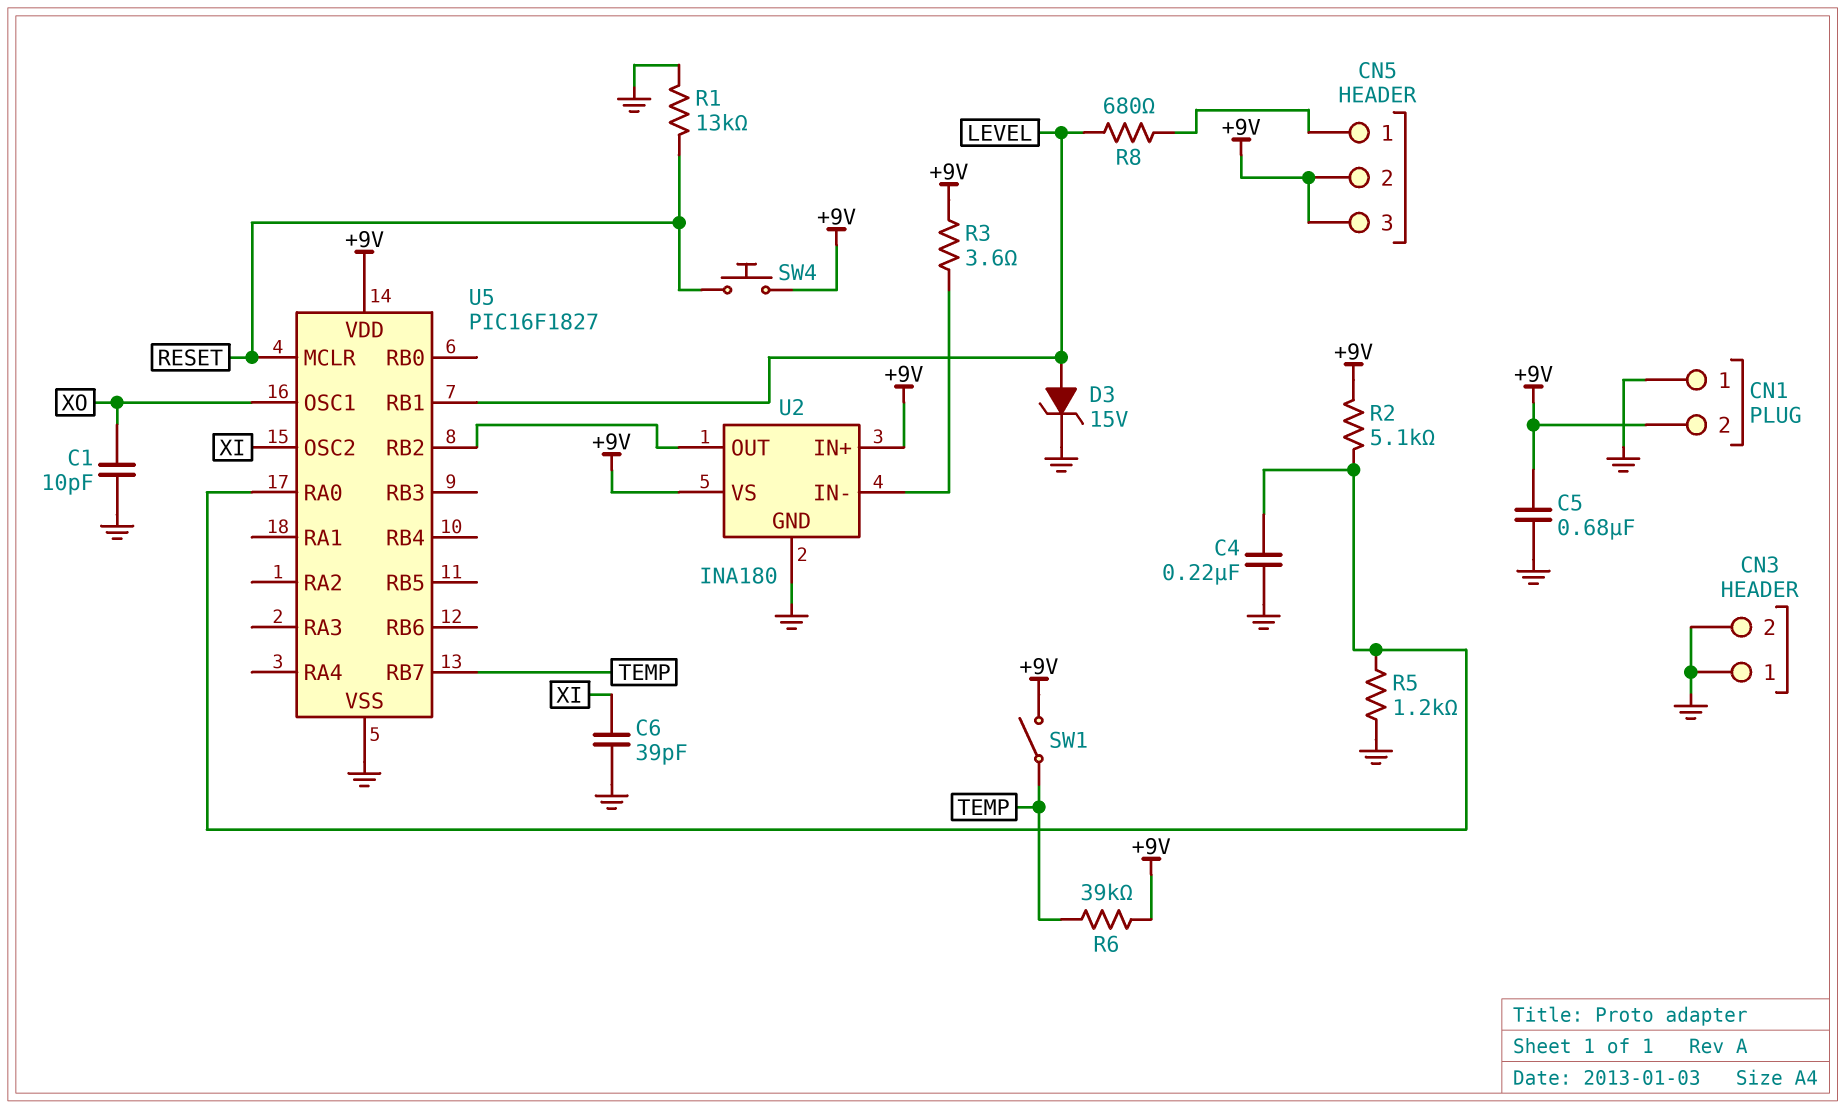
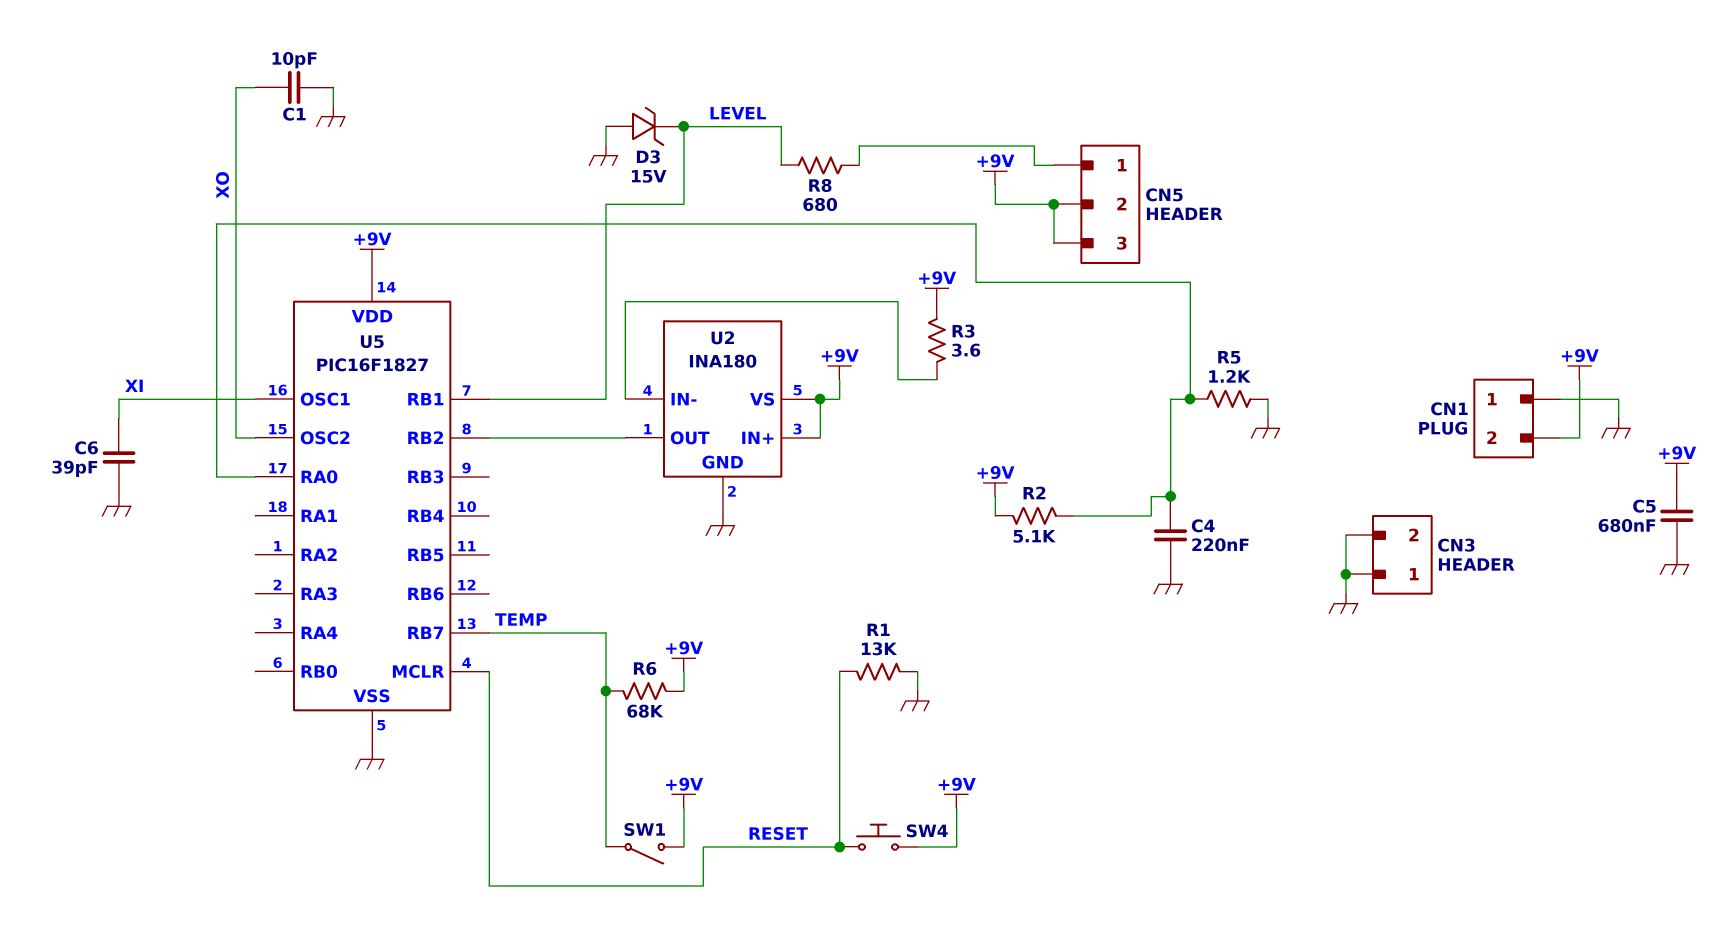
D3: zener 15V (A LEVEL, K GND) -> zener 15V (A GND, K LEVEL)
R6: 39k (+9V, TEMP) -> 68k (+9V, TEMP)
U5 pin OSC1: XO -> XI
U5 pin OSC2: XI -> XO

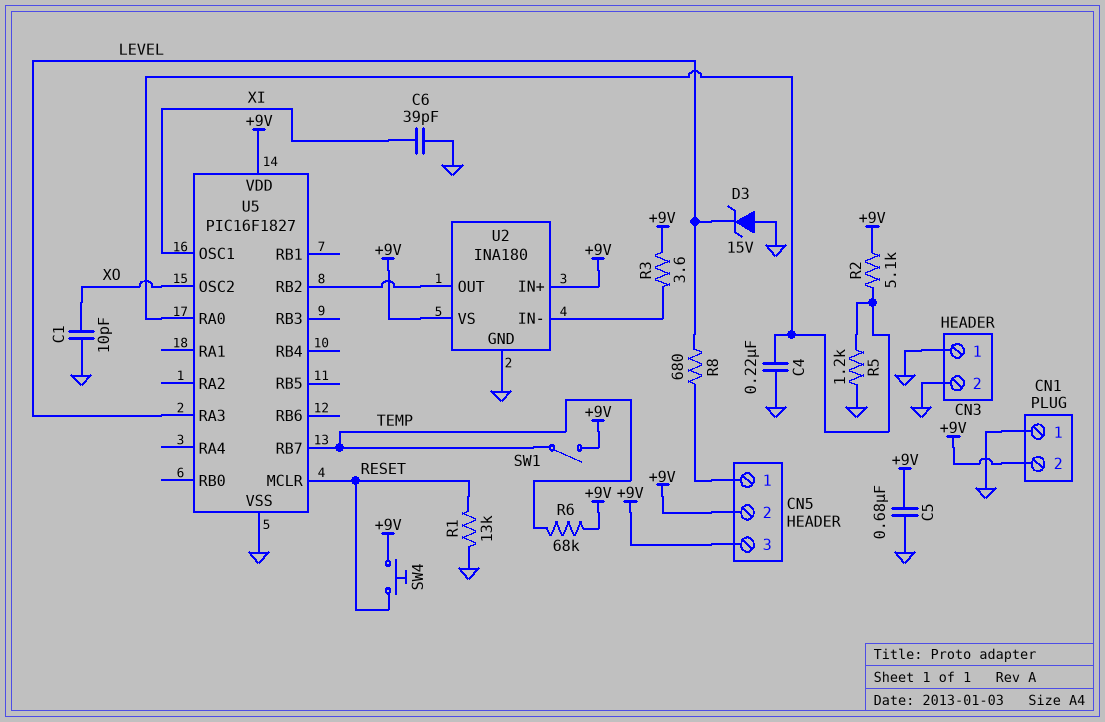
U5 pin RA3: none -> LEVEL
U5 pin RB1: LEVEL -> none

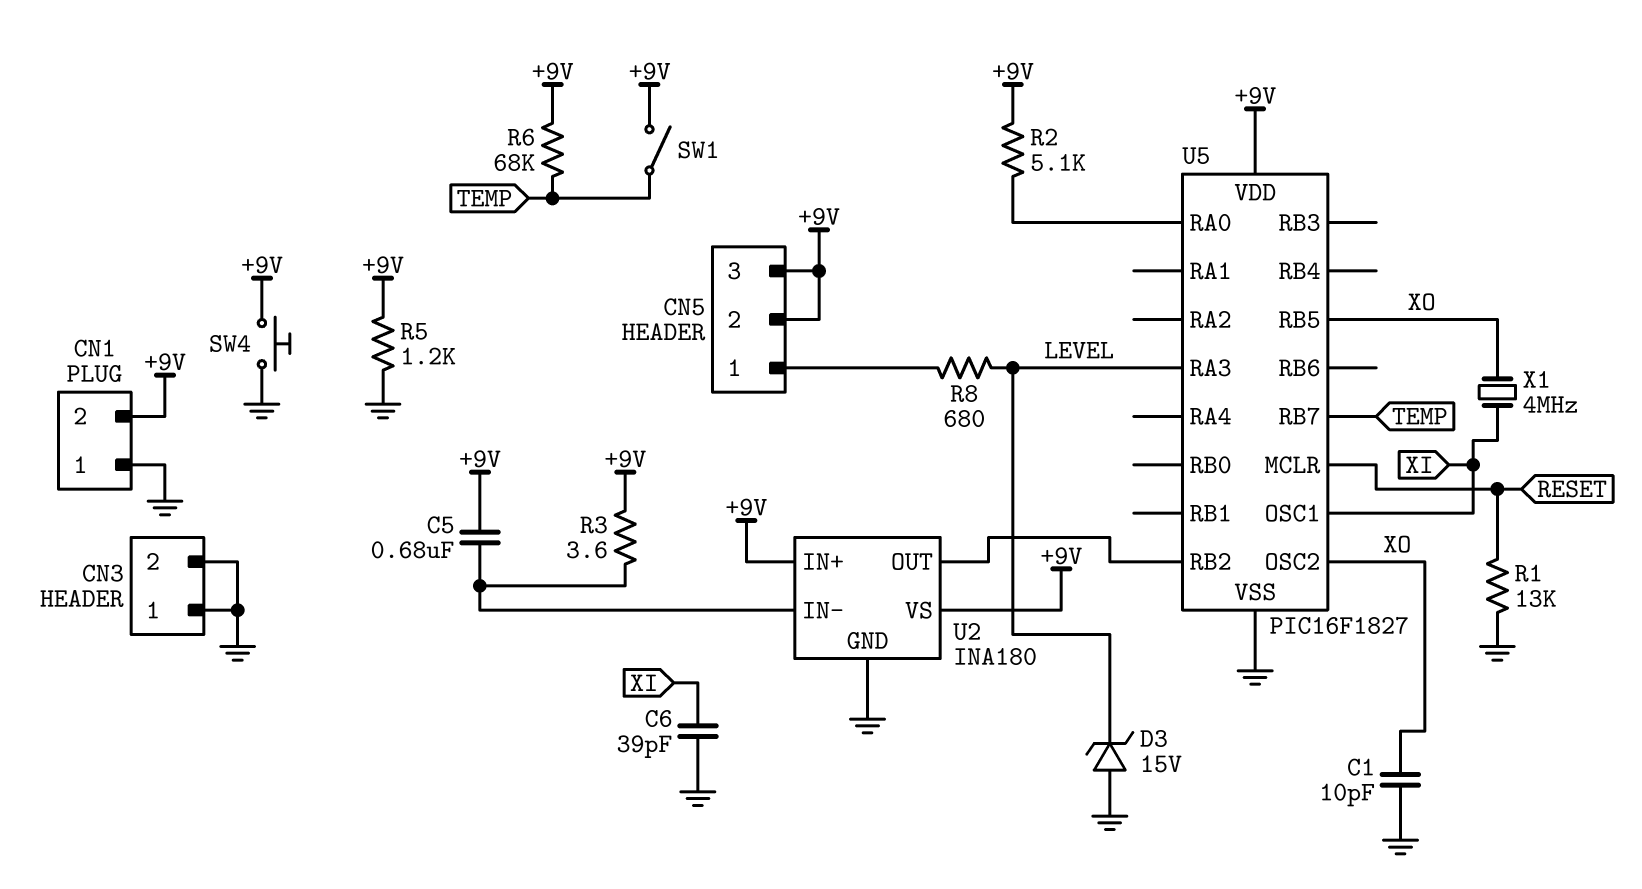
C4: 220nF (GND, U5/RA0) -> none
C5: 680nF (+9V, GND) -> 680nF (+9V, U2/IN-)
R5: 1.2k (GND, U5/RA0) -> 1.2k (+9V, GND)
SW4: button (+9V, RESET) -> button (+9V, GND)
U5 pin RB5: none -> XO
X1: none -> 4MHz (XI, XO)

